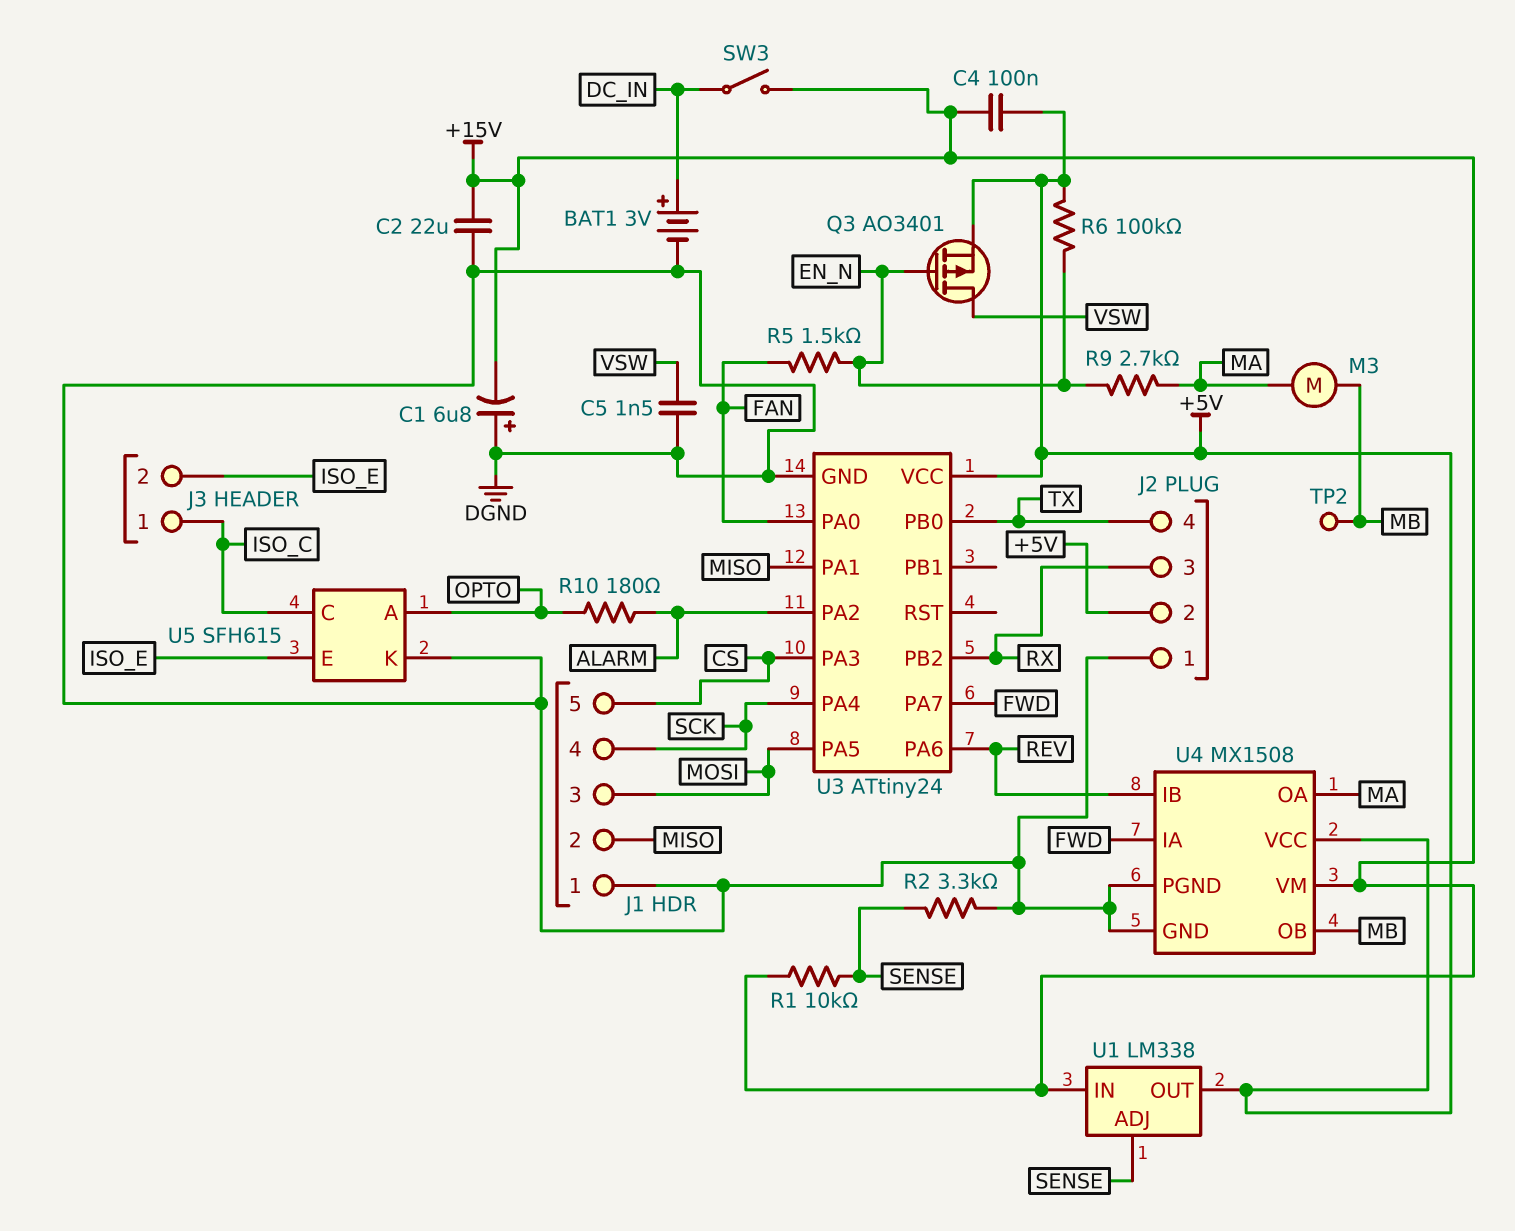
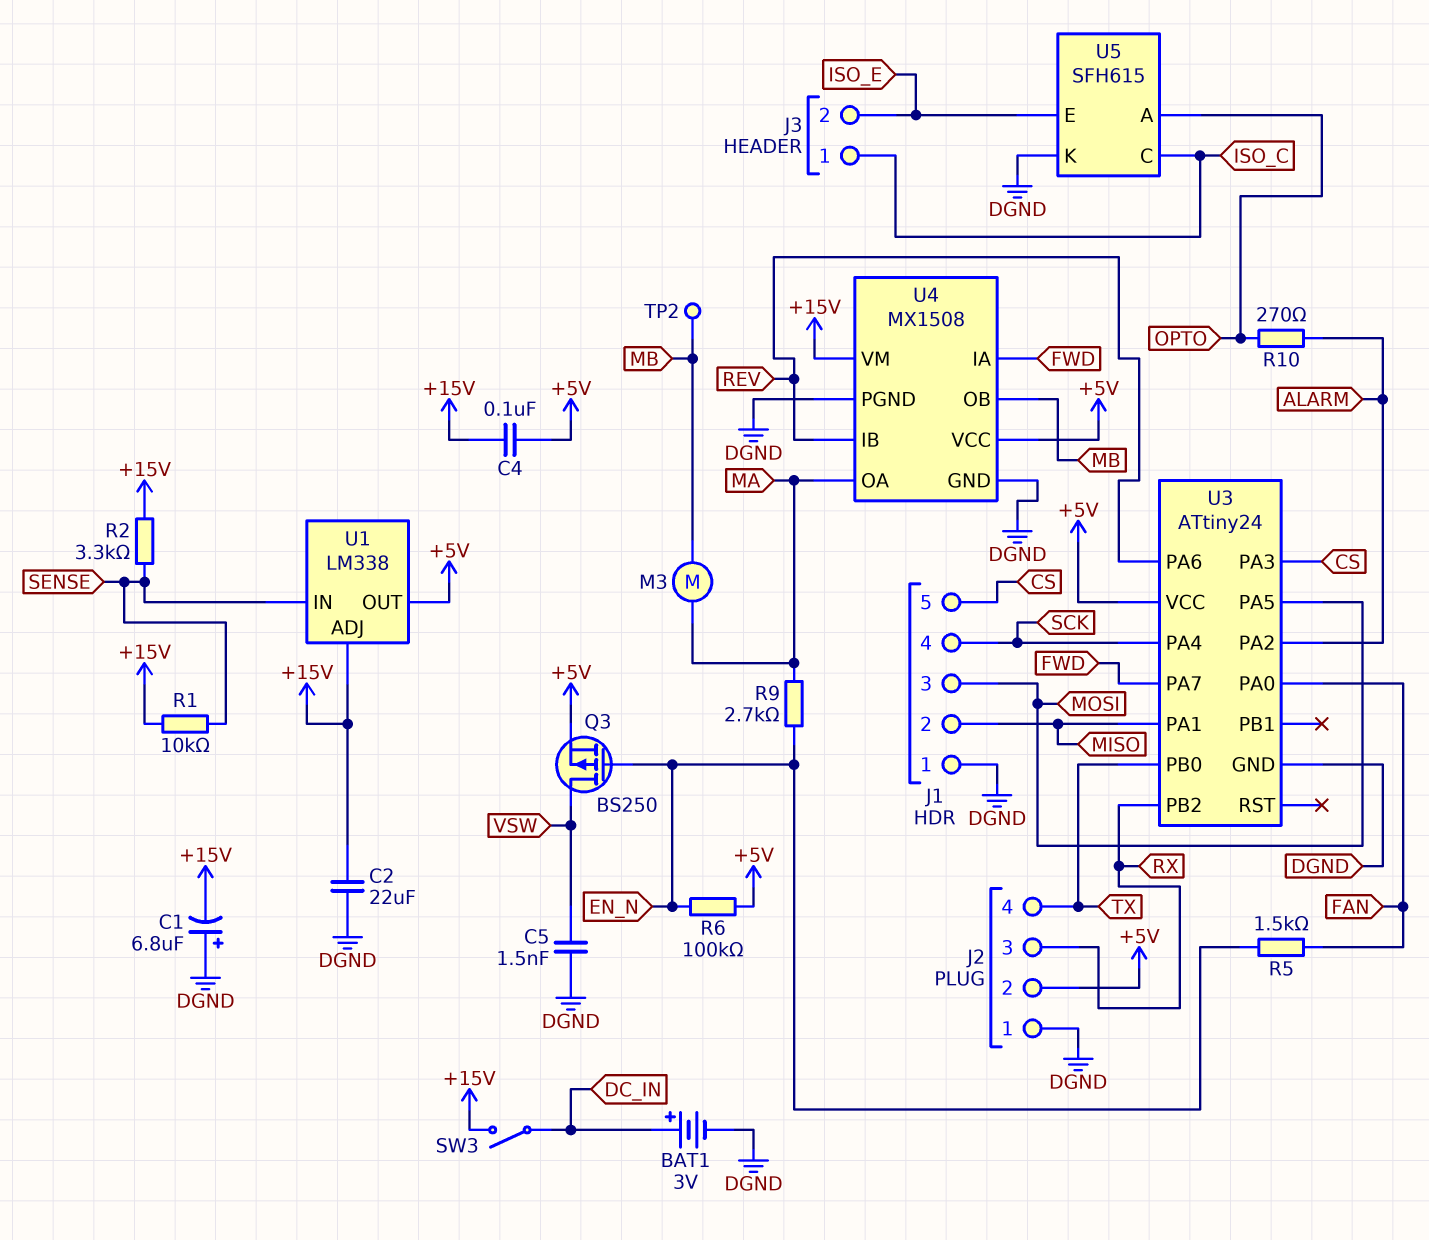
Q3: PMOS AO3401 (G EN_N, D VSW, S +5V) -> PMOS BS250 (G EN_N, D VSW, S +5V)
R2: 3.3k (DGND, SENSE) -> 3.3k (+15V, SENSE)
R10: 180 (ALARM, OPTO) -> 270 (ALARM, OPTO)
U1 pin ADJ: SENSE -> +15V
U1 pin IN: +15V -> SENSE

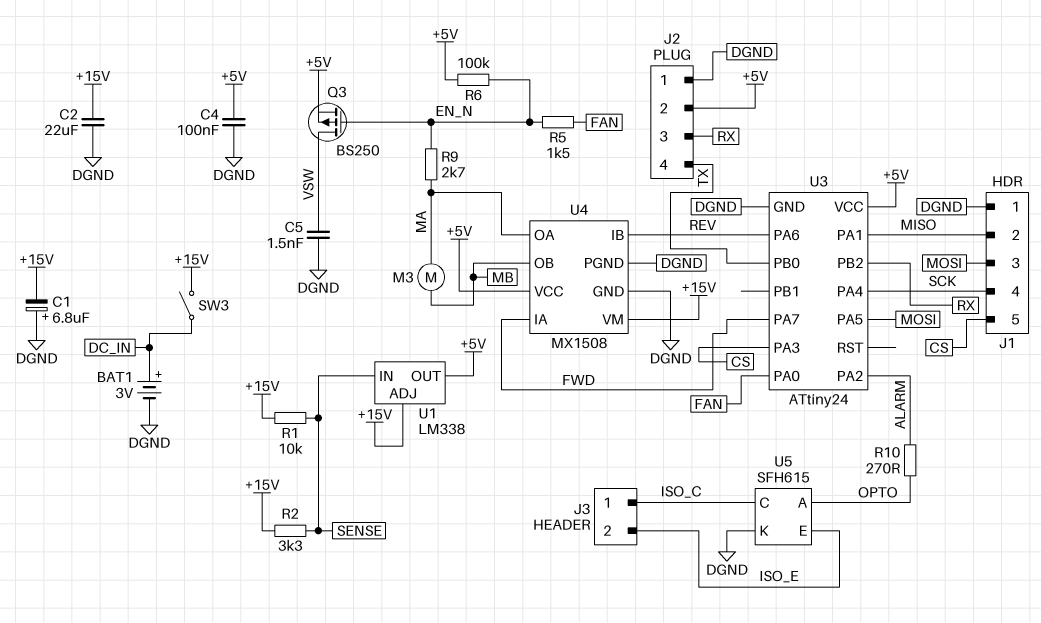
C4: 100nF (+5V, +15V) -> 100nF (+5V, DGND)
TP2: test point (MB) -> none

